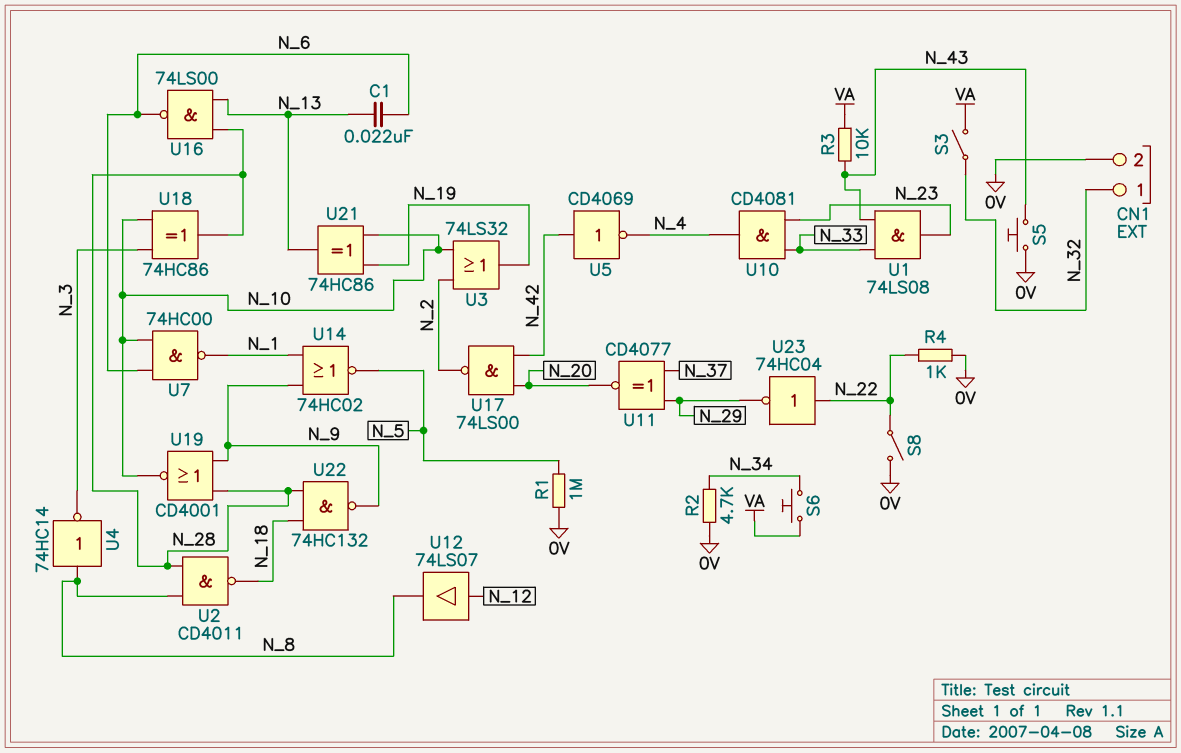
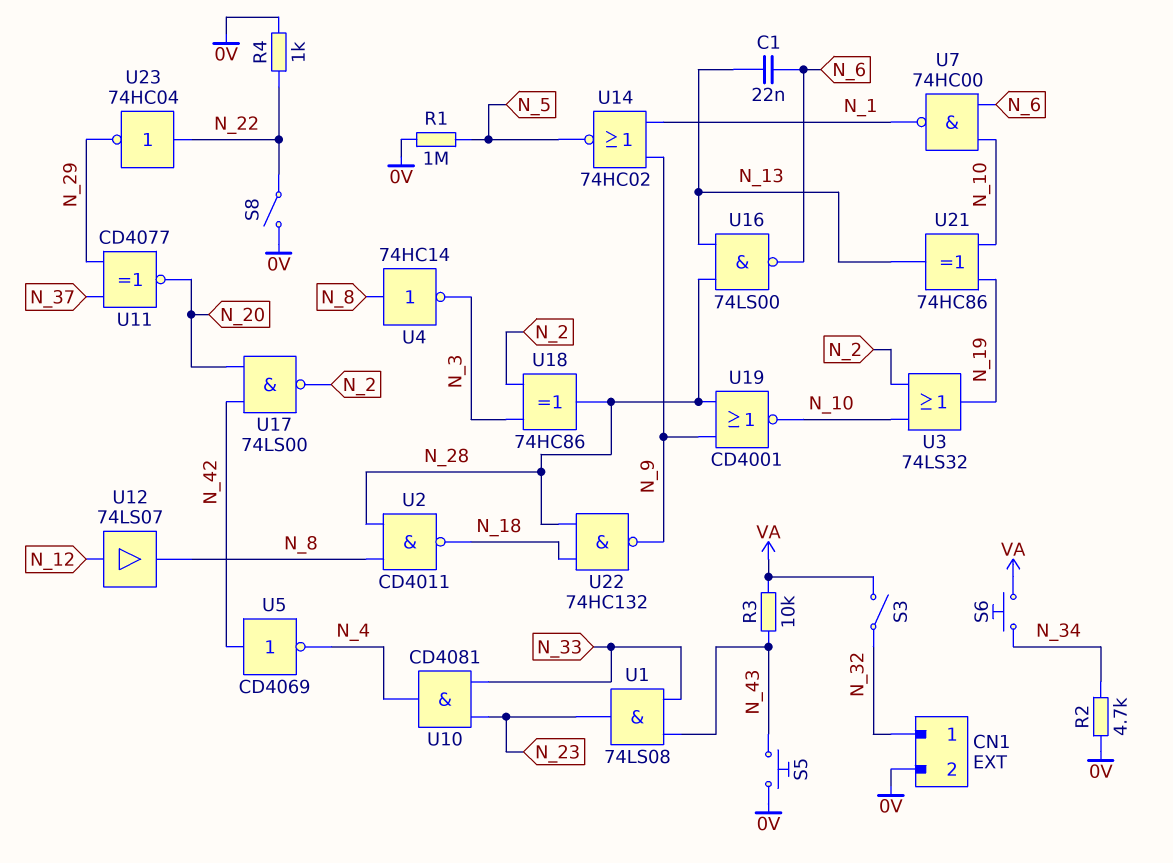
U18: XOR 74HC86 (in N_3, in N_10, out N_28) -> XOR 74HC86 (in N_2, in N_3, out N_28)

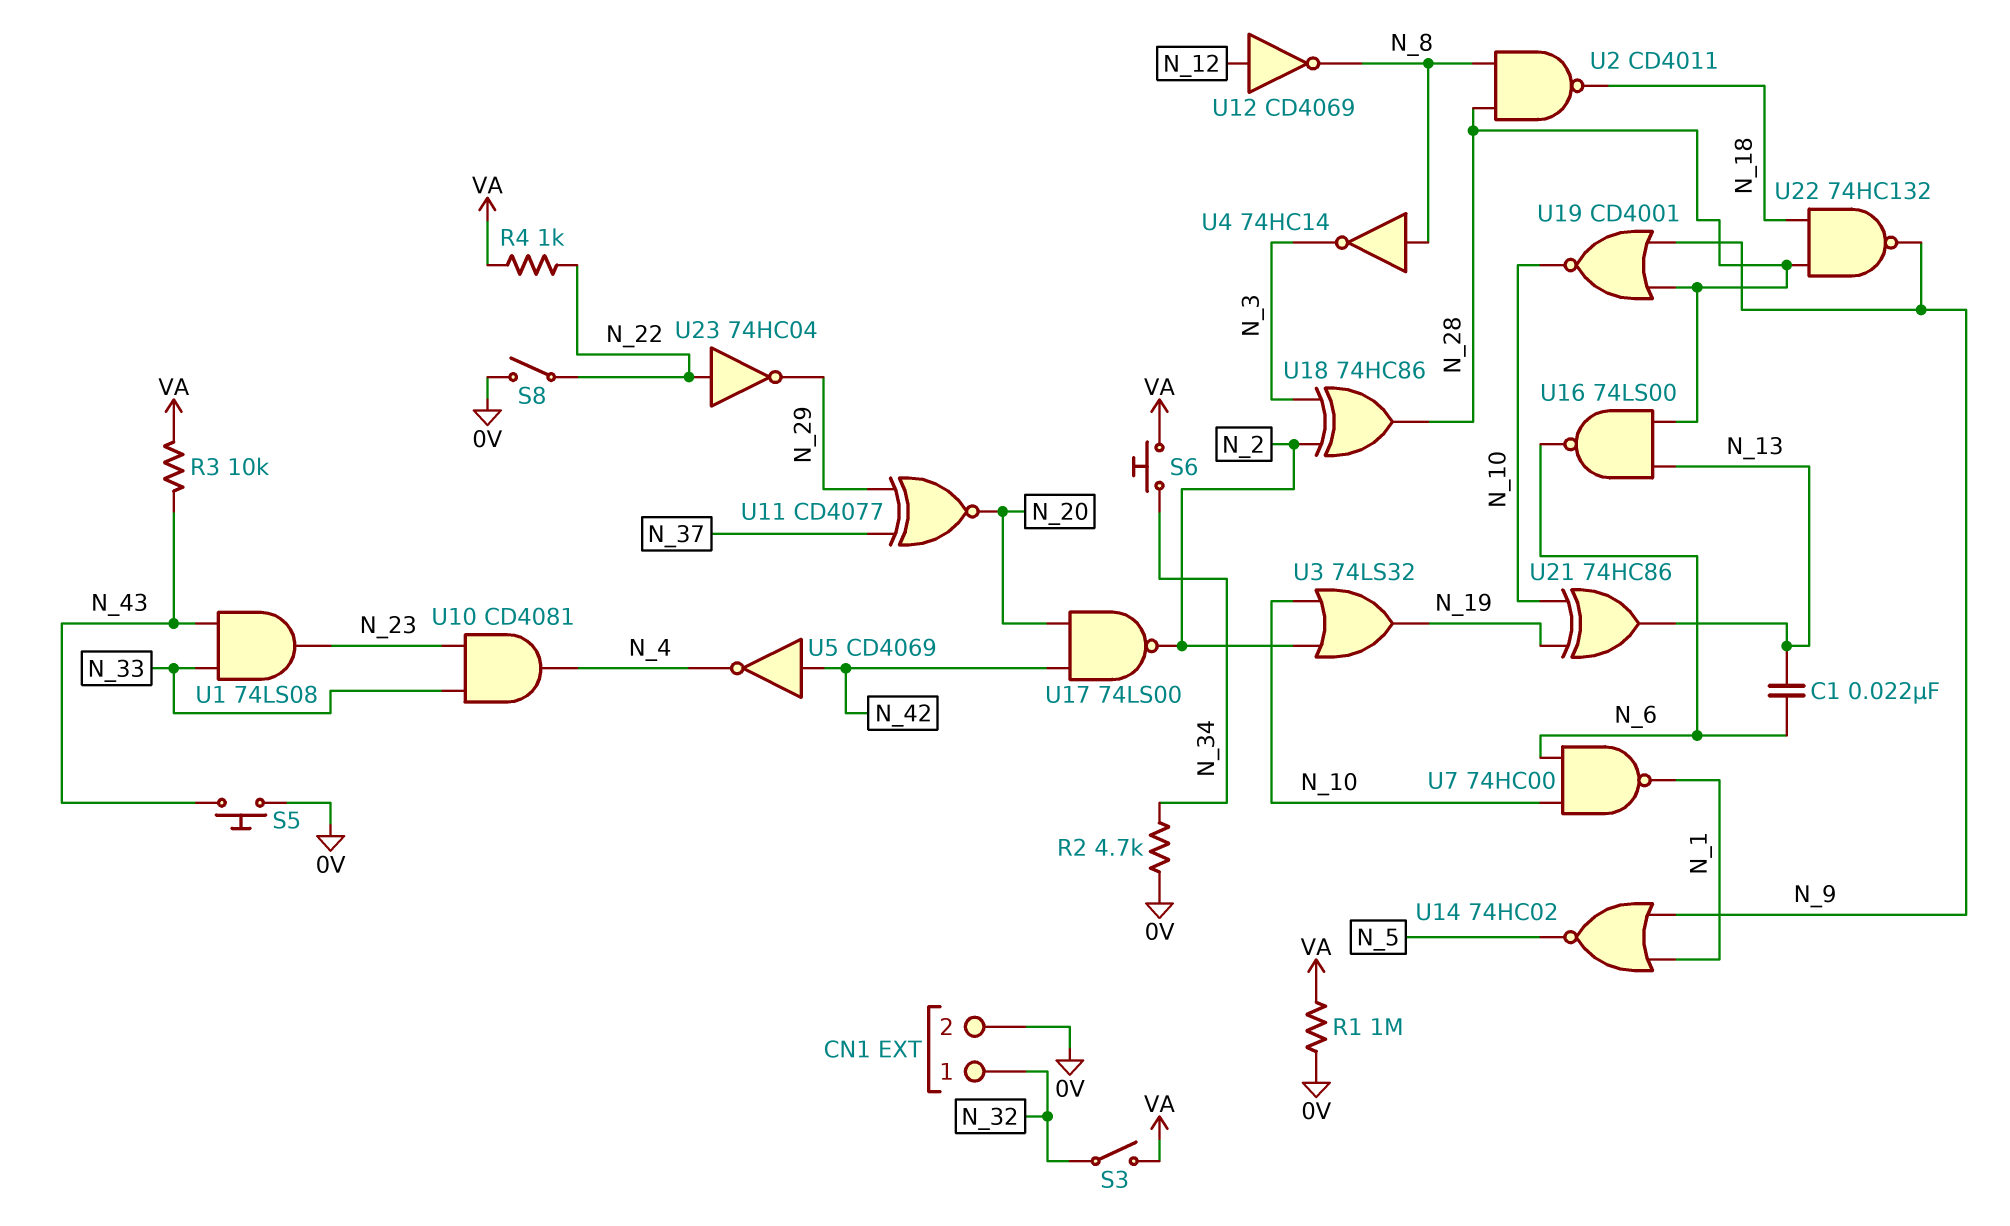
R1: 1M (0V, N_5) -> 1M (0V, VA)
R4: 1k (0V, N_22) -> 1k (N_22, VA)
U12: buffer 74LS07 (in N_12, out N_8) -> NOT CD4069 (in N_12, out N_8)

